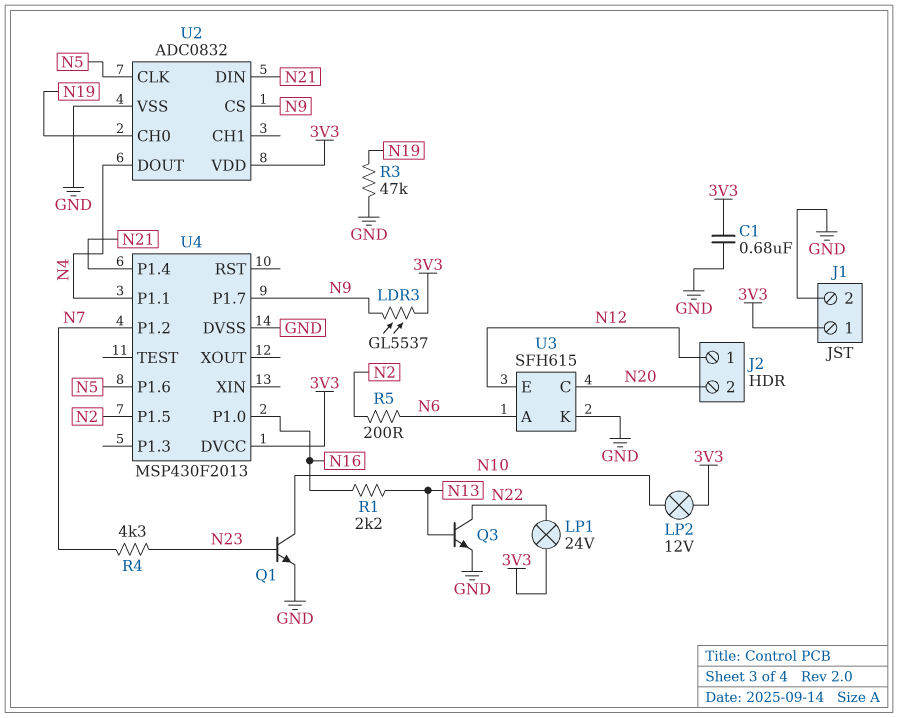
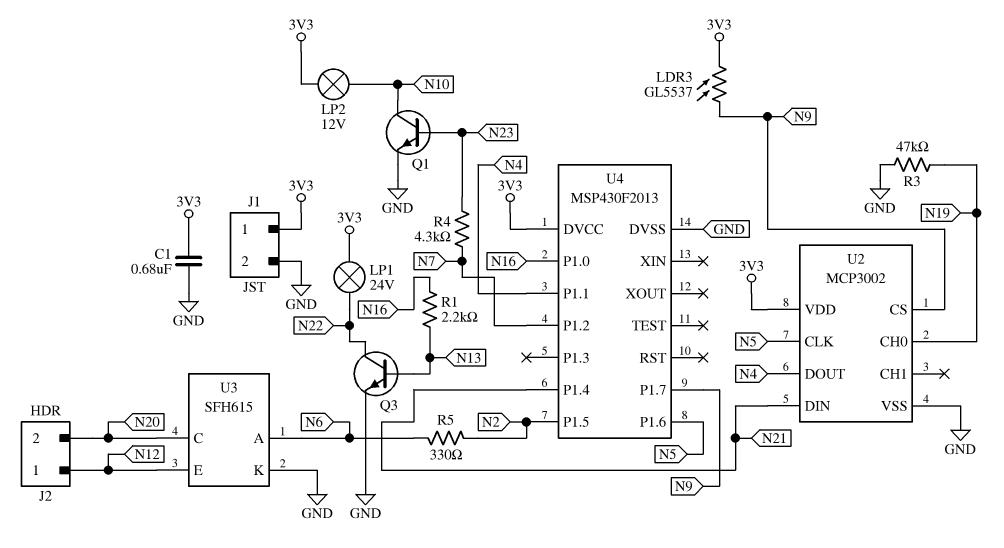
R5: 200 (N2, N6) -> 330 (N2, N6)
U2: ADC0832 -> MCP3002

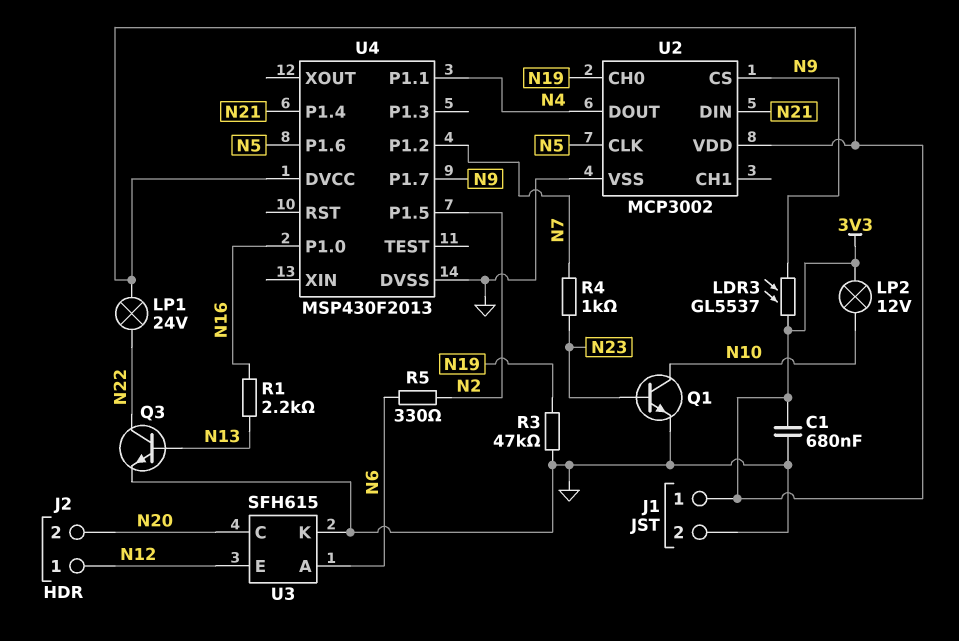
R4: 4.3k (N7, N23) -> 1k (N7, N23)

